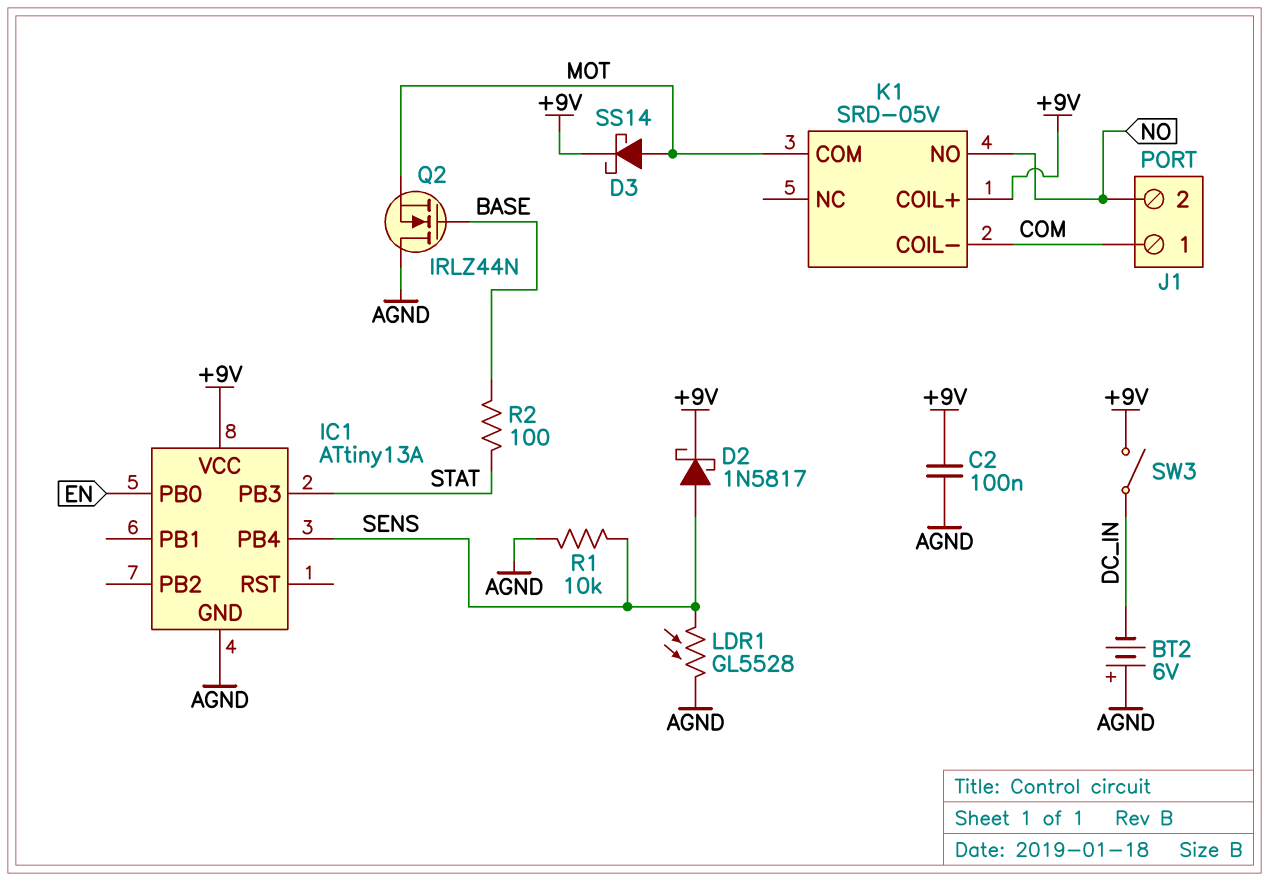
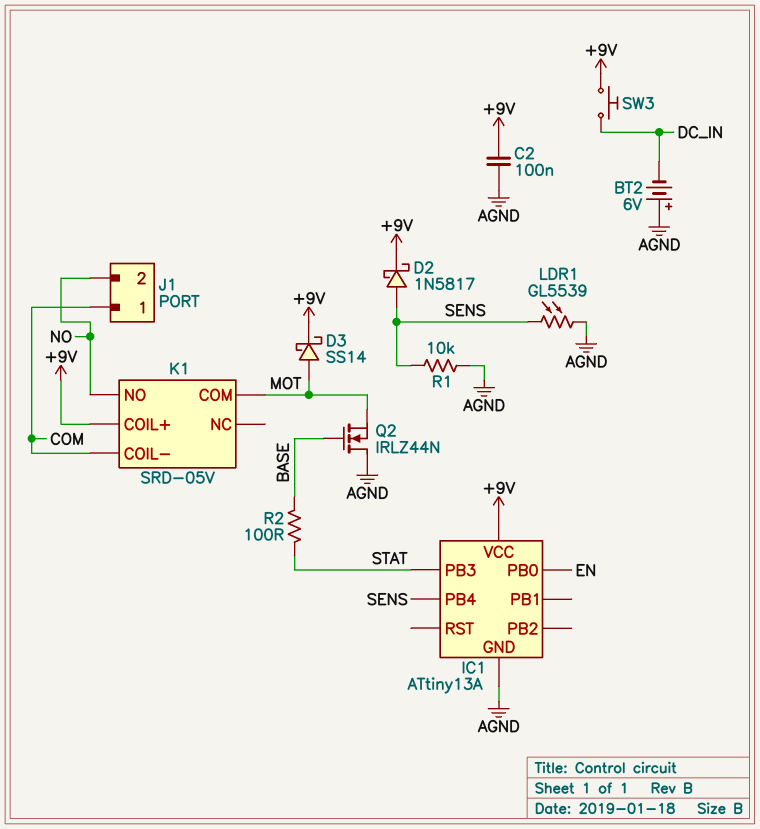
LDR1: GL5528 (AGND, SENS) -> GL5539 (AGND, SENS)
SW3: switch (+9V, DC_IN) -> button (+9V, DC_IN)

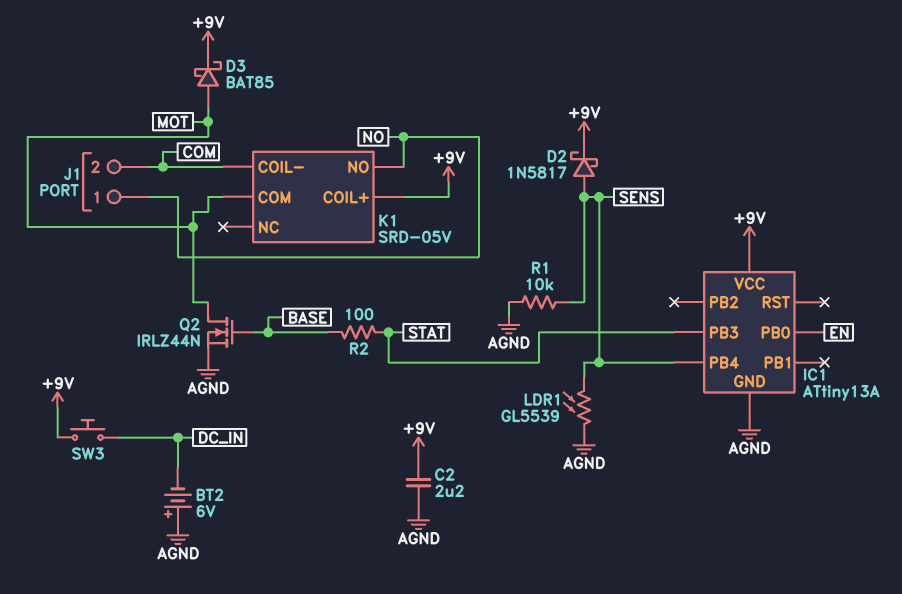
C2: 100nF (+9V, AGND) -> 2.2uF (+9V, AGND)
D3: schottky SS14 (A MOT, K +9V) -> schottky BAT85 (A MOT, K +9V)
J1 pin 1: COM -> NO
J1 pin 2: NO -> COM
Q2: NMOS IRLZ44N (G BASE, D AGND, S MOT) -> NMOS IRLZ44N (G BASE, D MOT, S AGND)

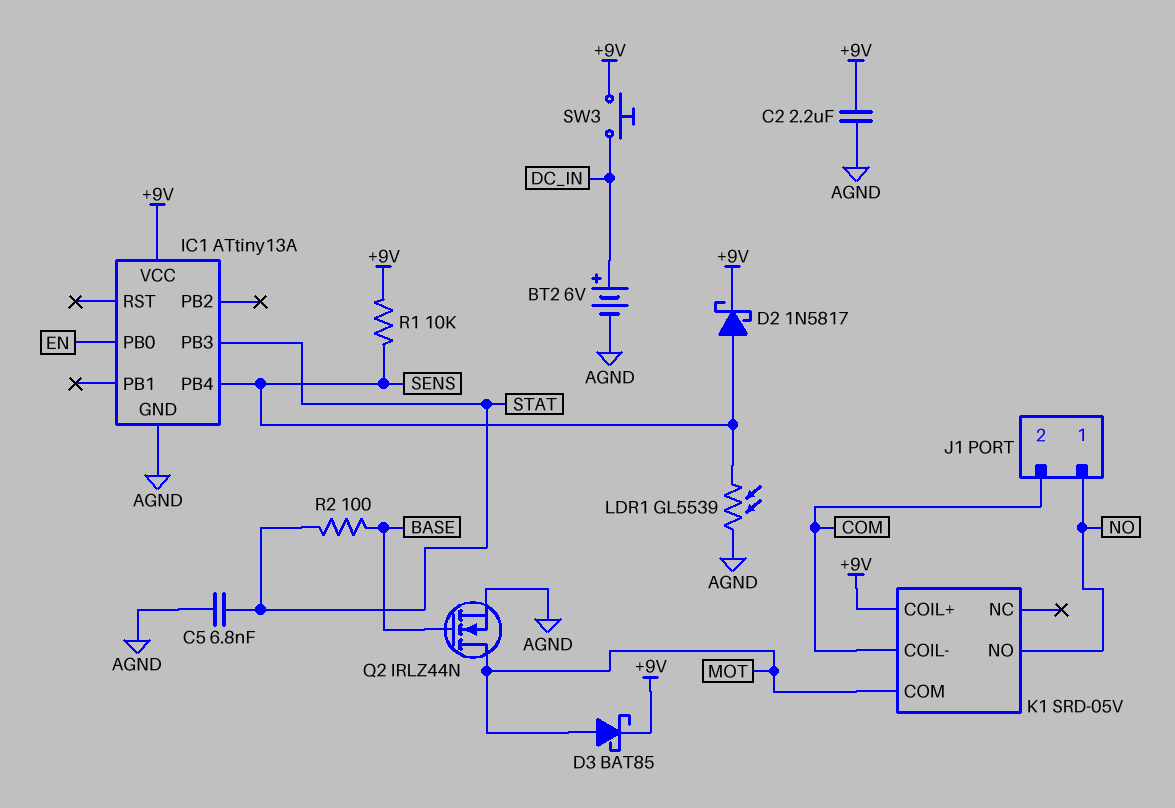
BT2: 6V (plus AGND, minus DC_IN) -> 6V (plus DC_IN, minus AGND)
C5: none -> 6.8nF (AGND, STAT)
R1: 10k (AGND, SENS) -> 10k (+9V, SENS)

